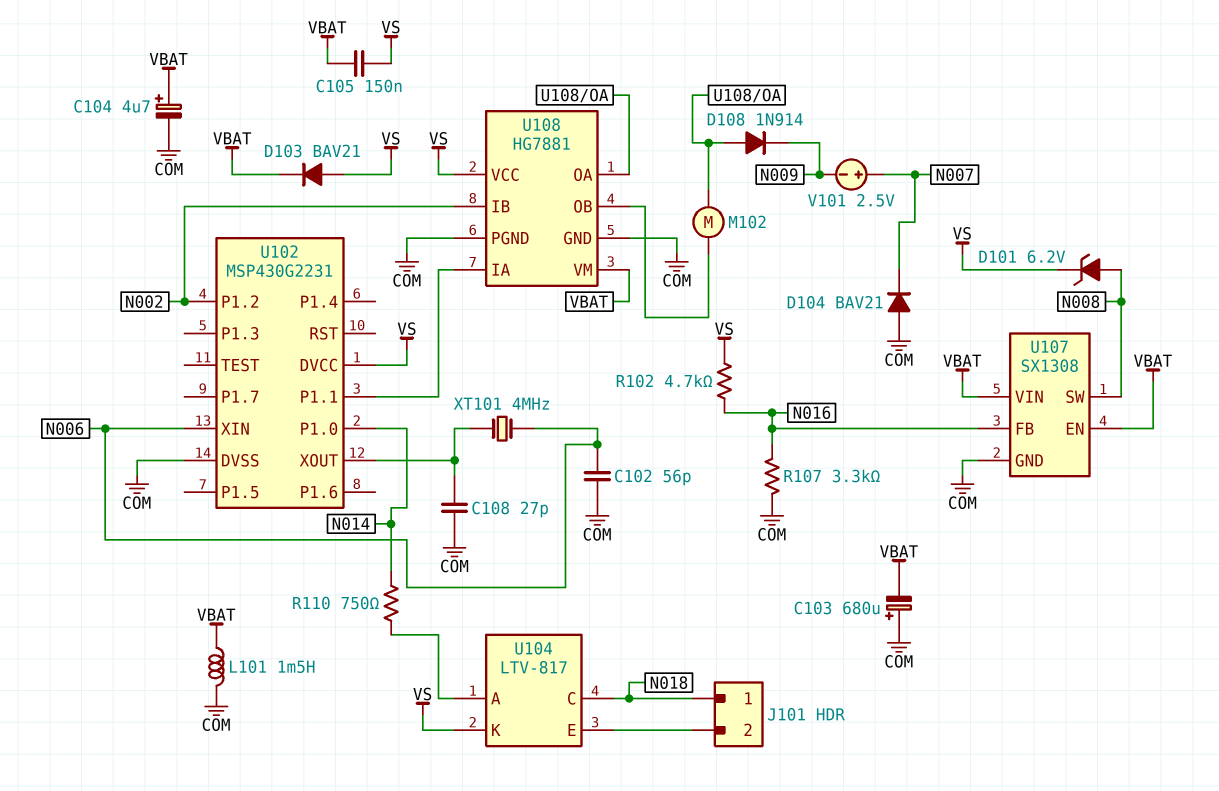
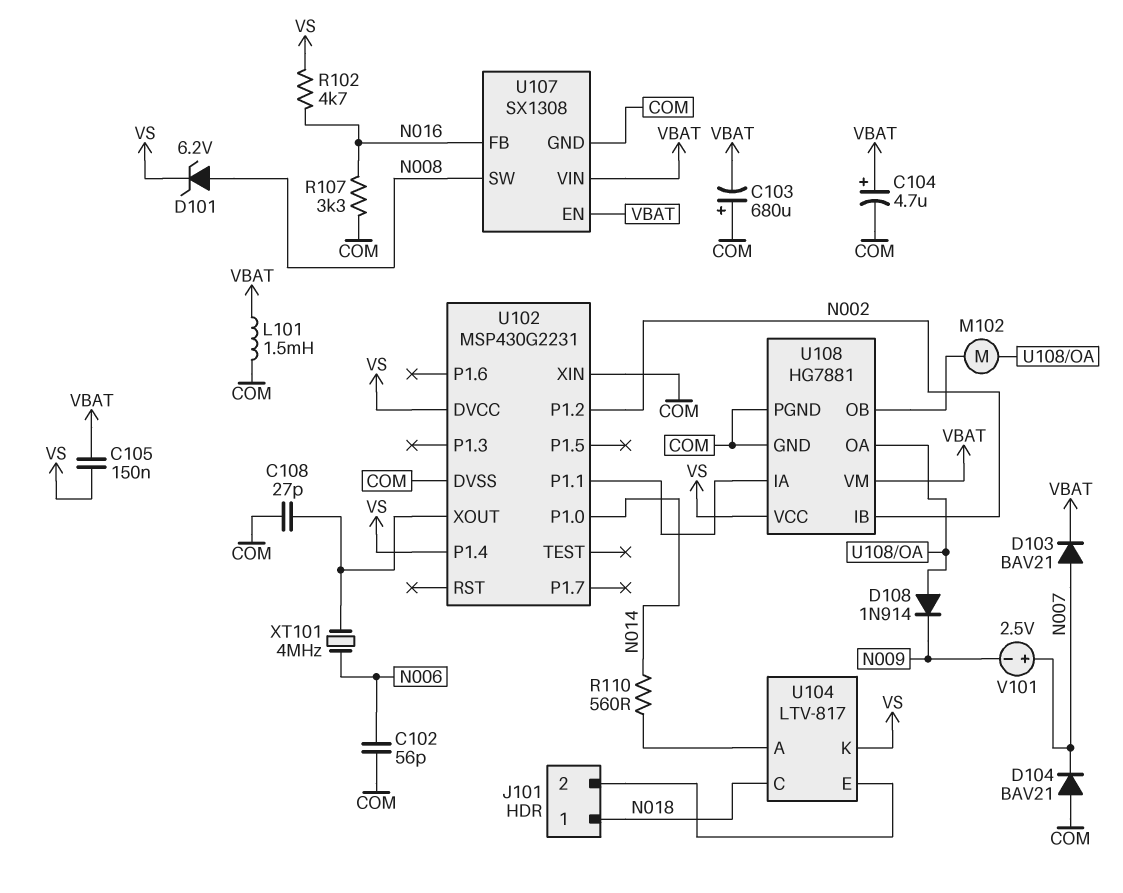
D103: diode BAV21 (A VS, K VBAT) -> diode BAV21 (A N007, K VBAT)
R110: 750 (N014, U104/A) -> 560 (N014, U104/A)
U102 pin P1.4: none -> VS
U102 pin XIN: N006 -> COM

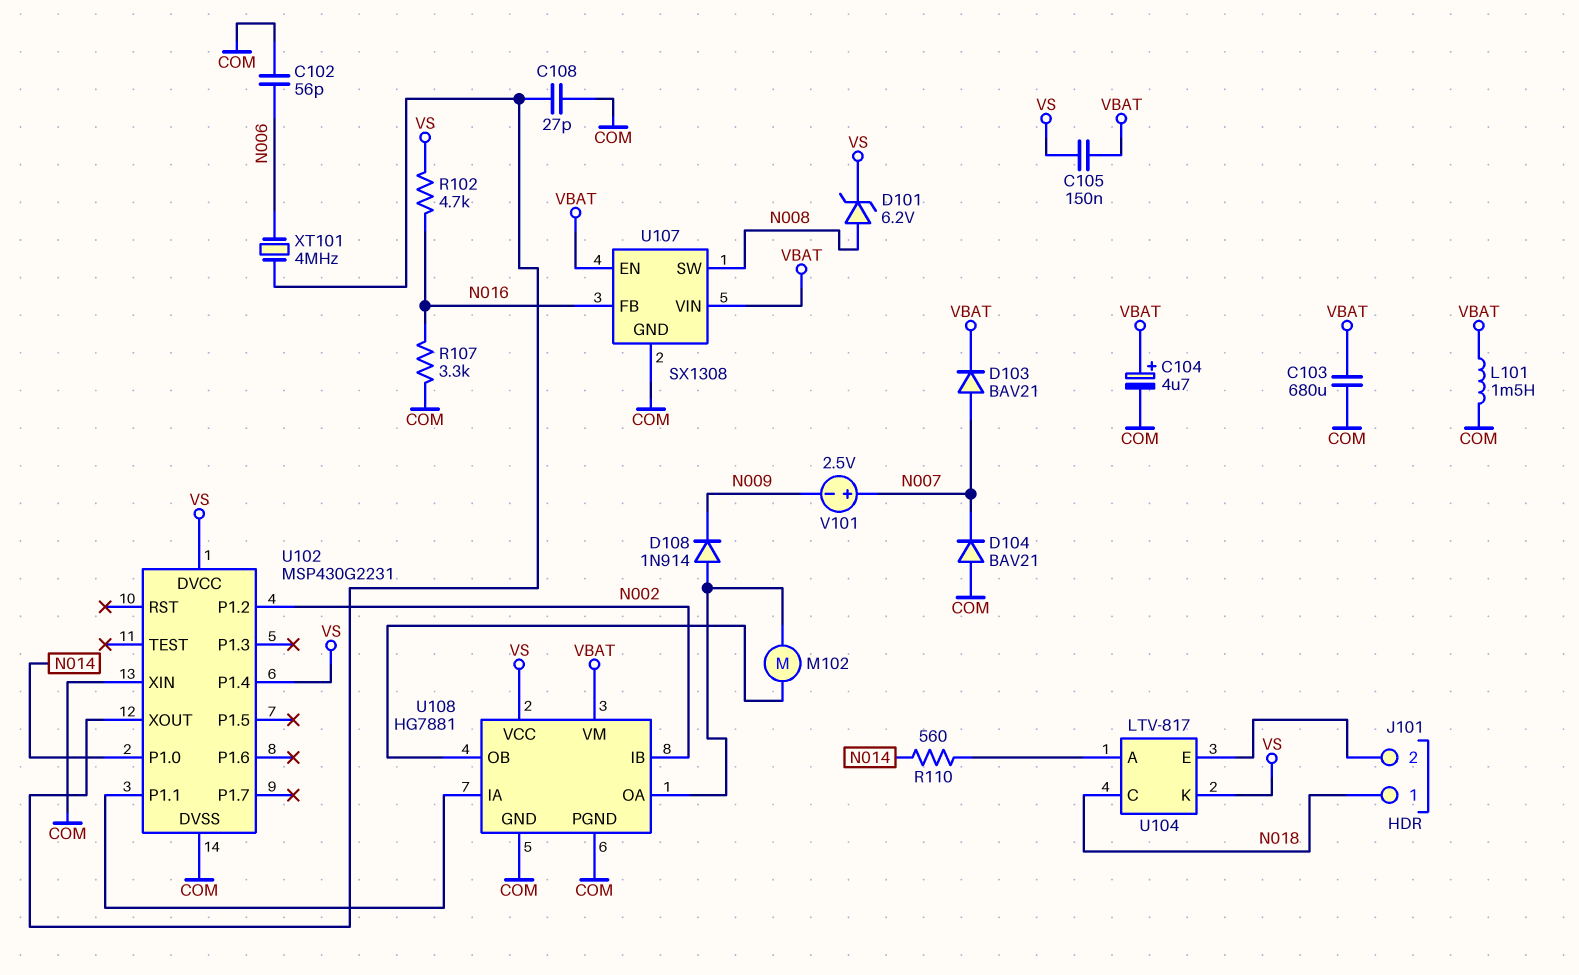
C103: 680uF (plus COM, minus VBAT) -> 680uF (COM, VBAT)

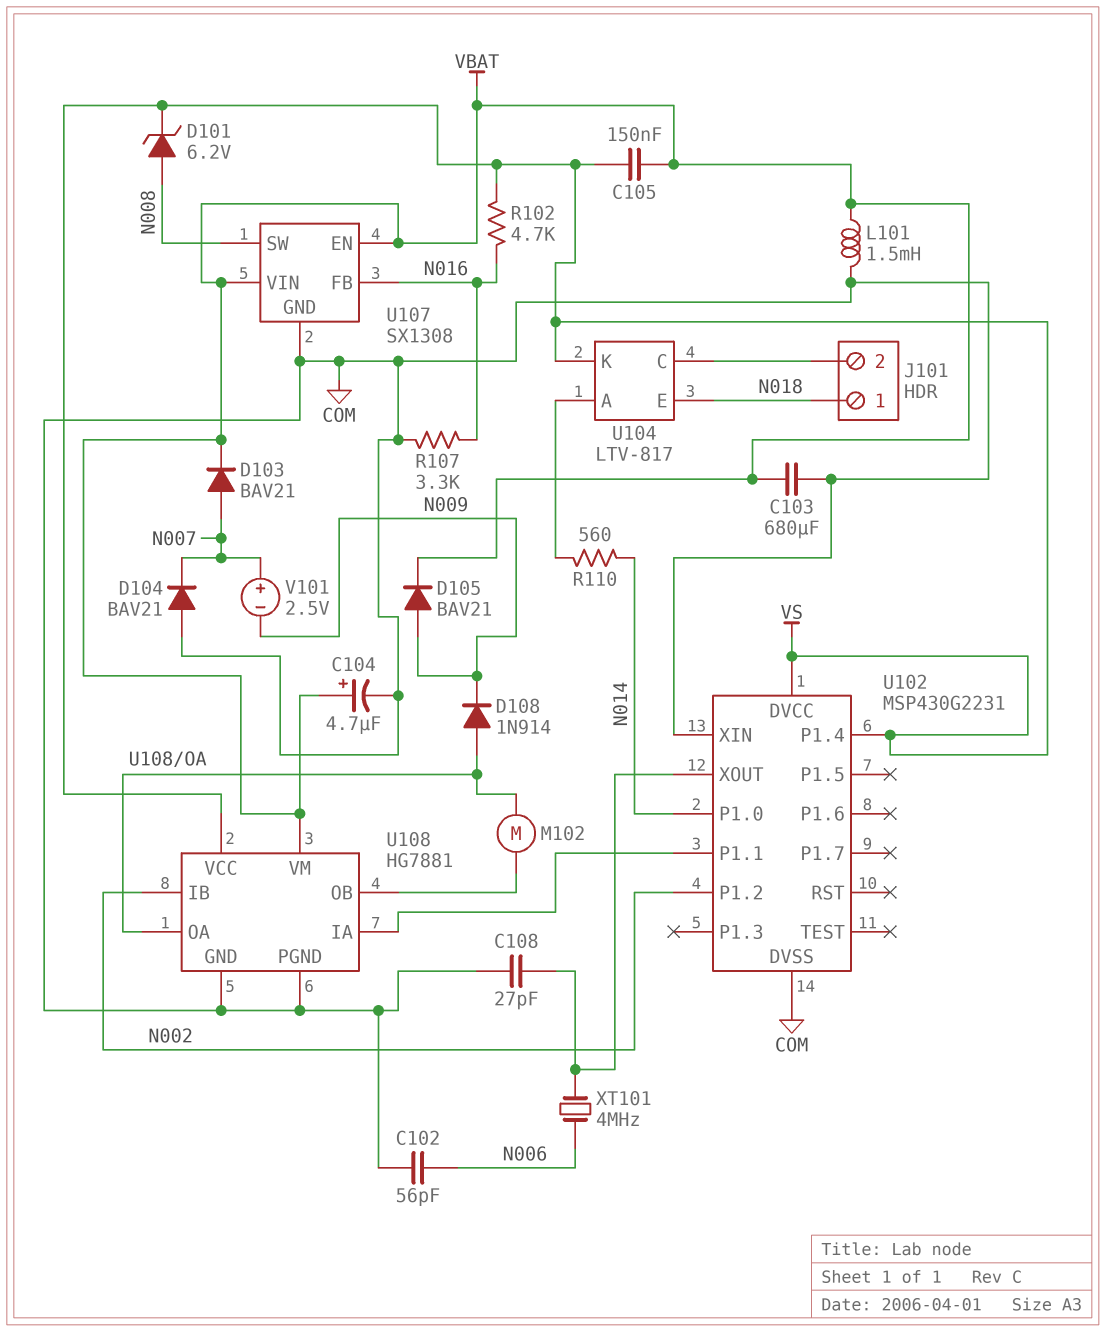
D105: none -> diode BAV21 (A N009, K VBAT)
U104 pin C: N018 -> J101/2
U104 pin E: J101/2 -> N018

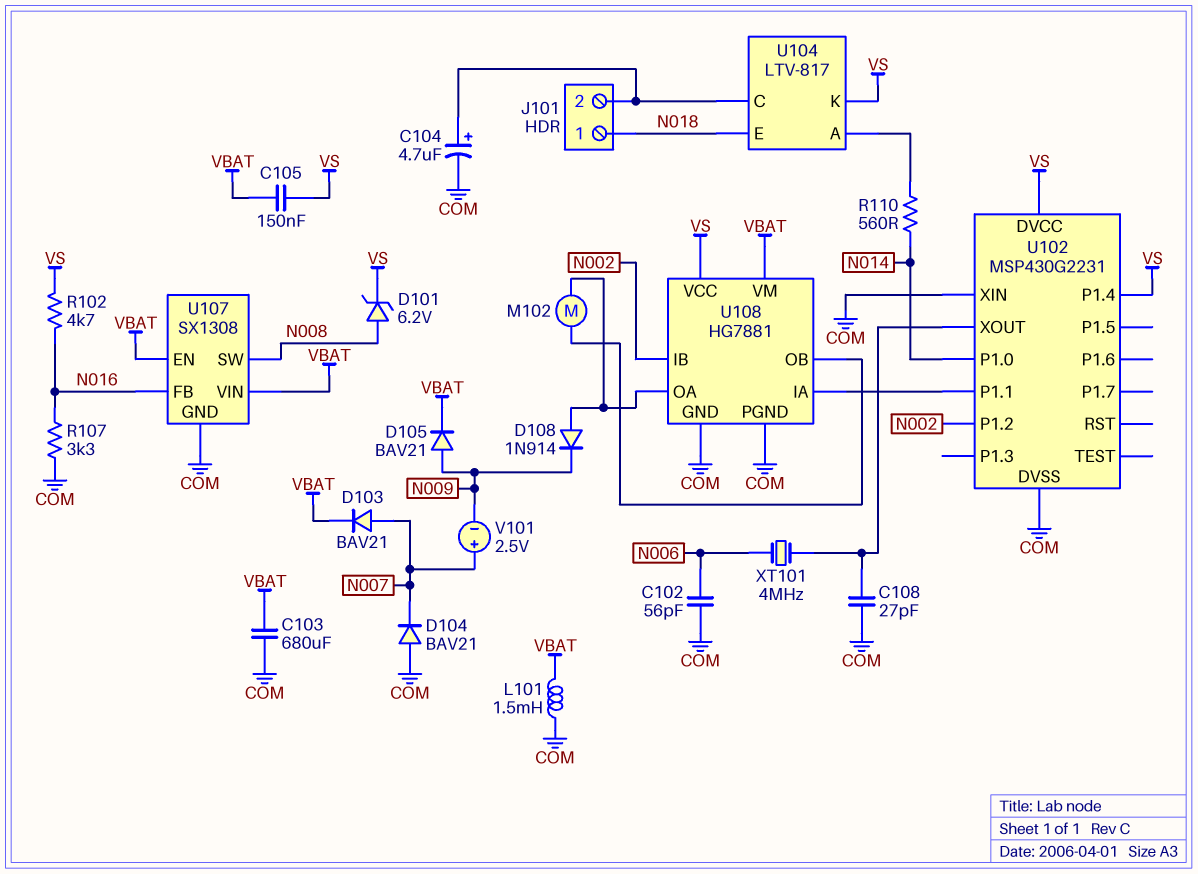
C104: 4.7uF (plus VBAT, minus COM) -> 4.7uF (plus J101/2, minus COM)

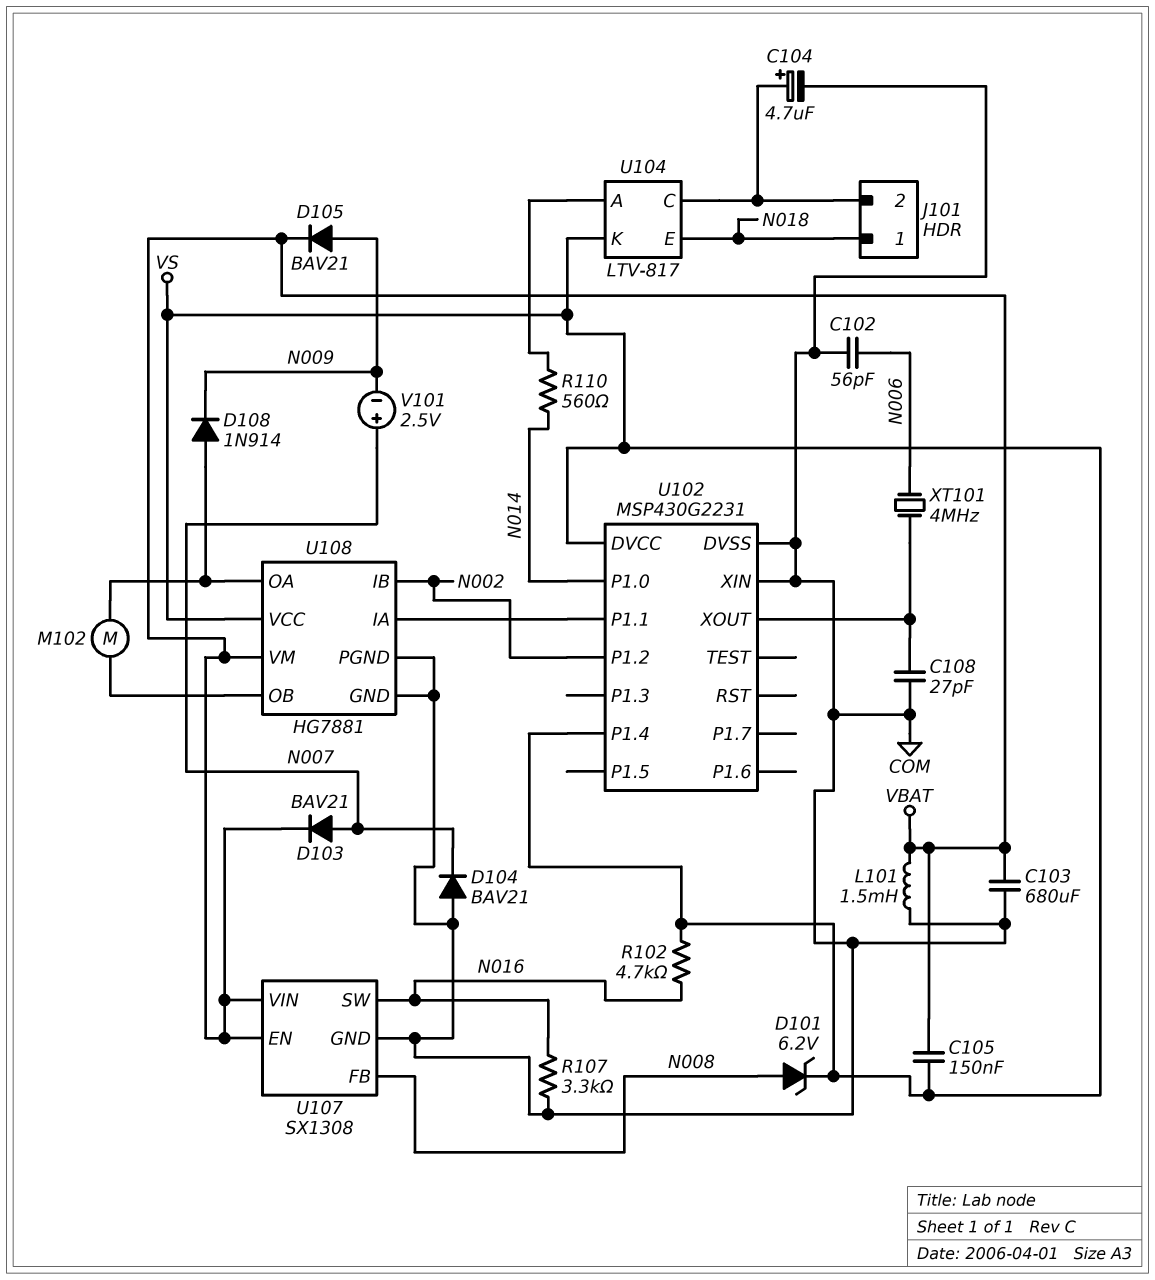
U107 pin FB: N016 -> N008
U107 pin SW: N008 -> N016

